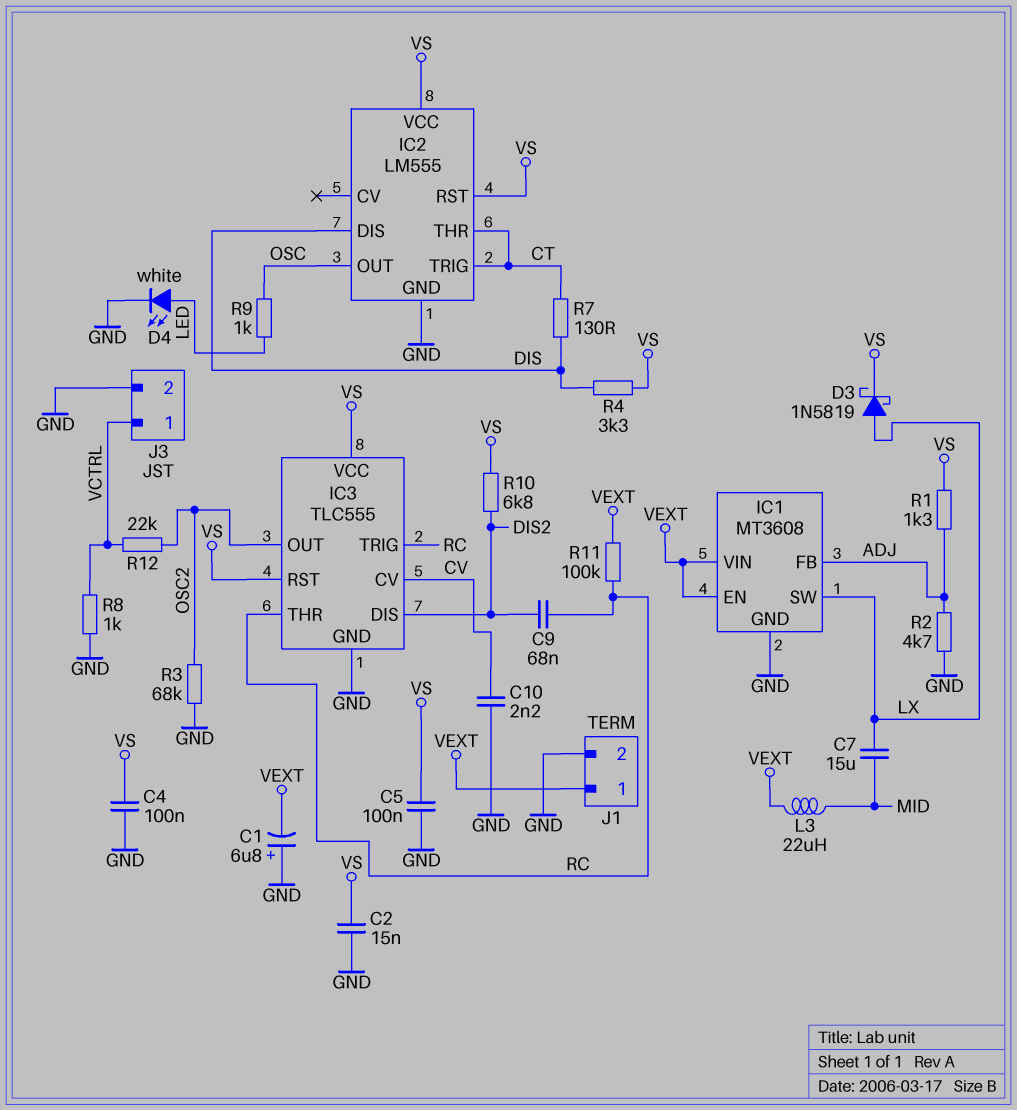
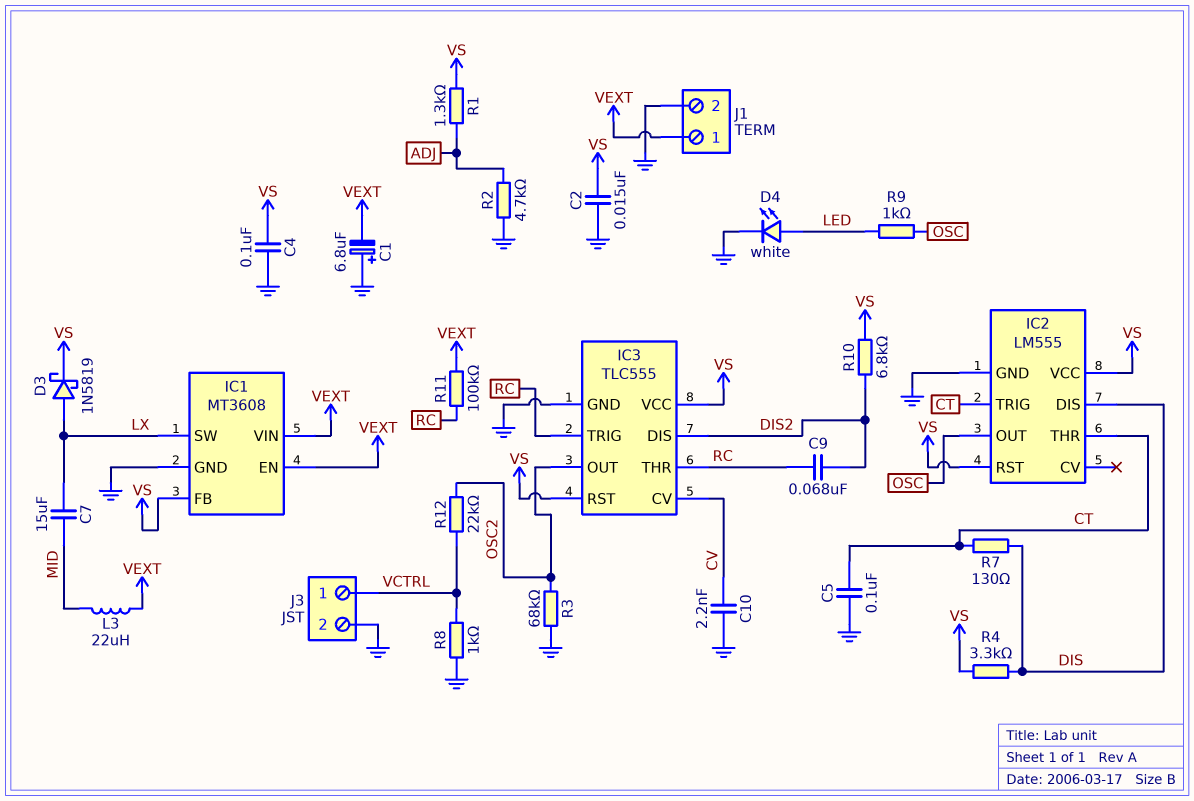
C5: 100nF (GND, VS) -> 100nF (CT, GND)
IC1 pin FB: ADJ -> VS

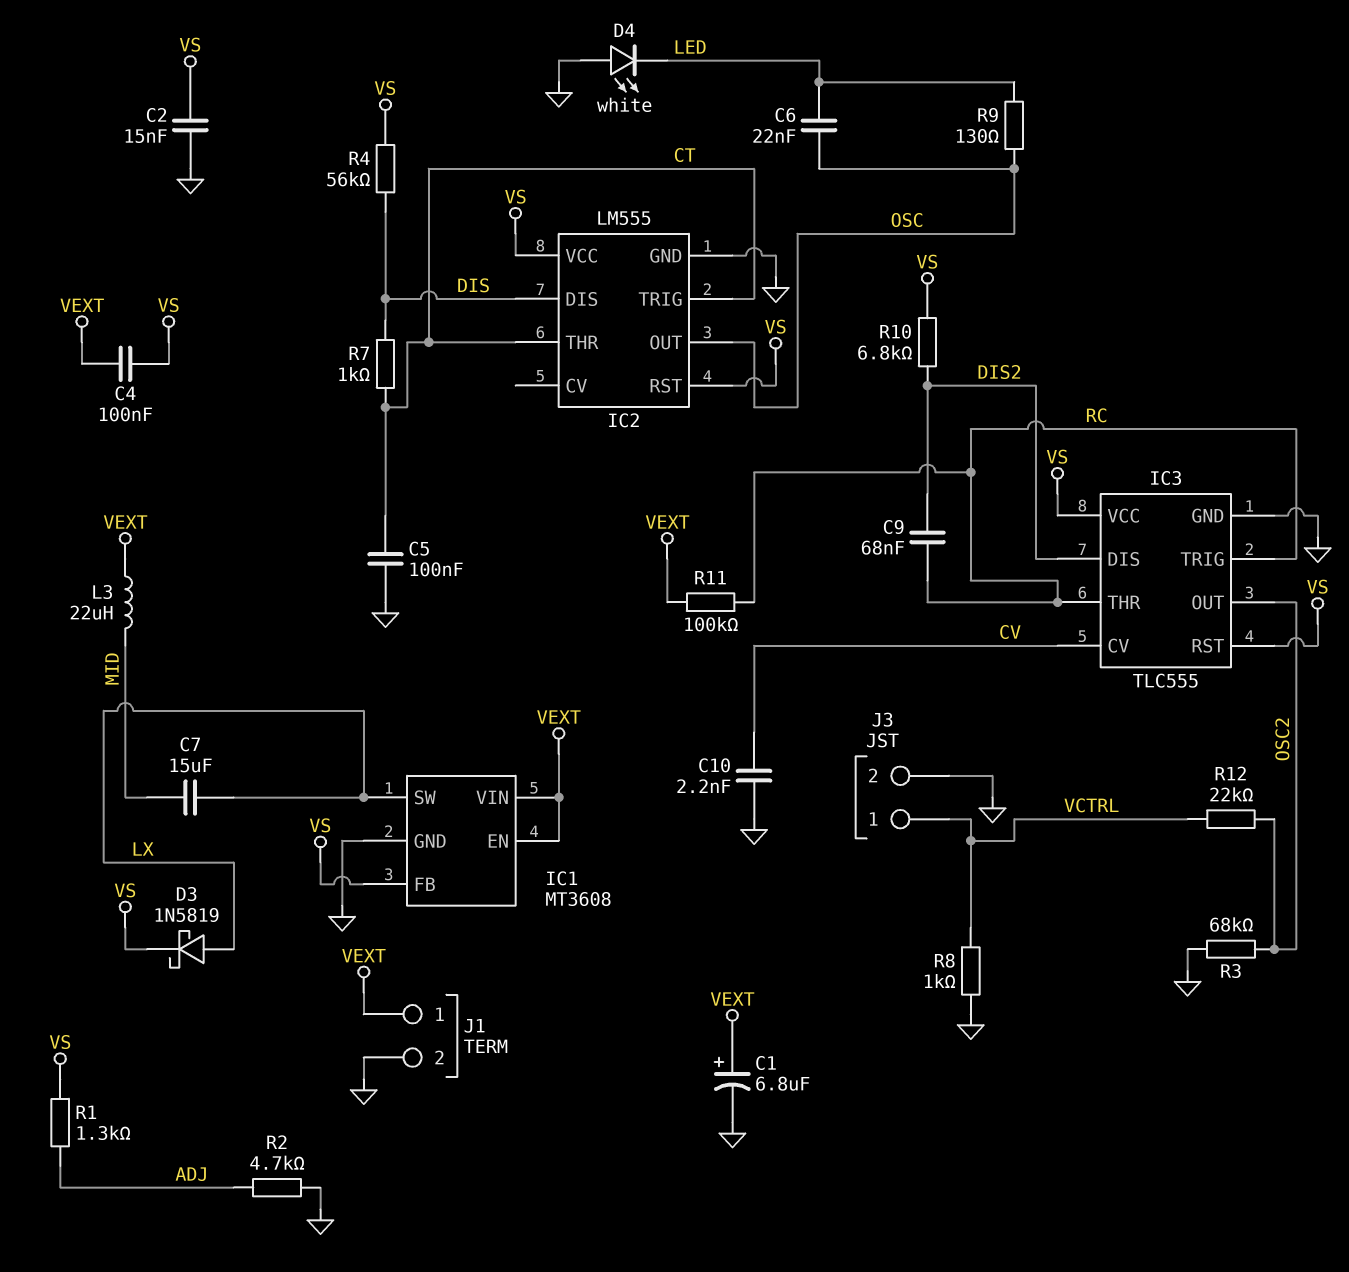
C1: 6.8uF (plus GND, minus VEXT) -> 6.8uF (plus VEXT, minus GND)
C4: 100nF (GND, VS) -> 100nF (VEXT, VS)
C6: none -> 22nF (LED, OSC)
D4: LED white (A LED, K GND) -> LED white (A GND, K LED)
R4: 3.3k (DIS, VS) -> 56k (DIS, VS)
R7: 130 (CT, DIS) -> 1k (CT, DIS)
R9: 1k (LED, OSC) -> 130 (LED, OSC)

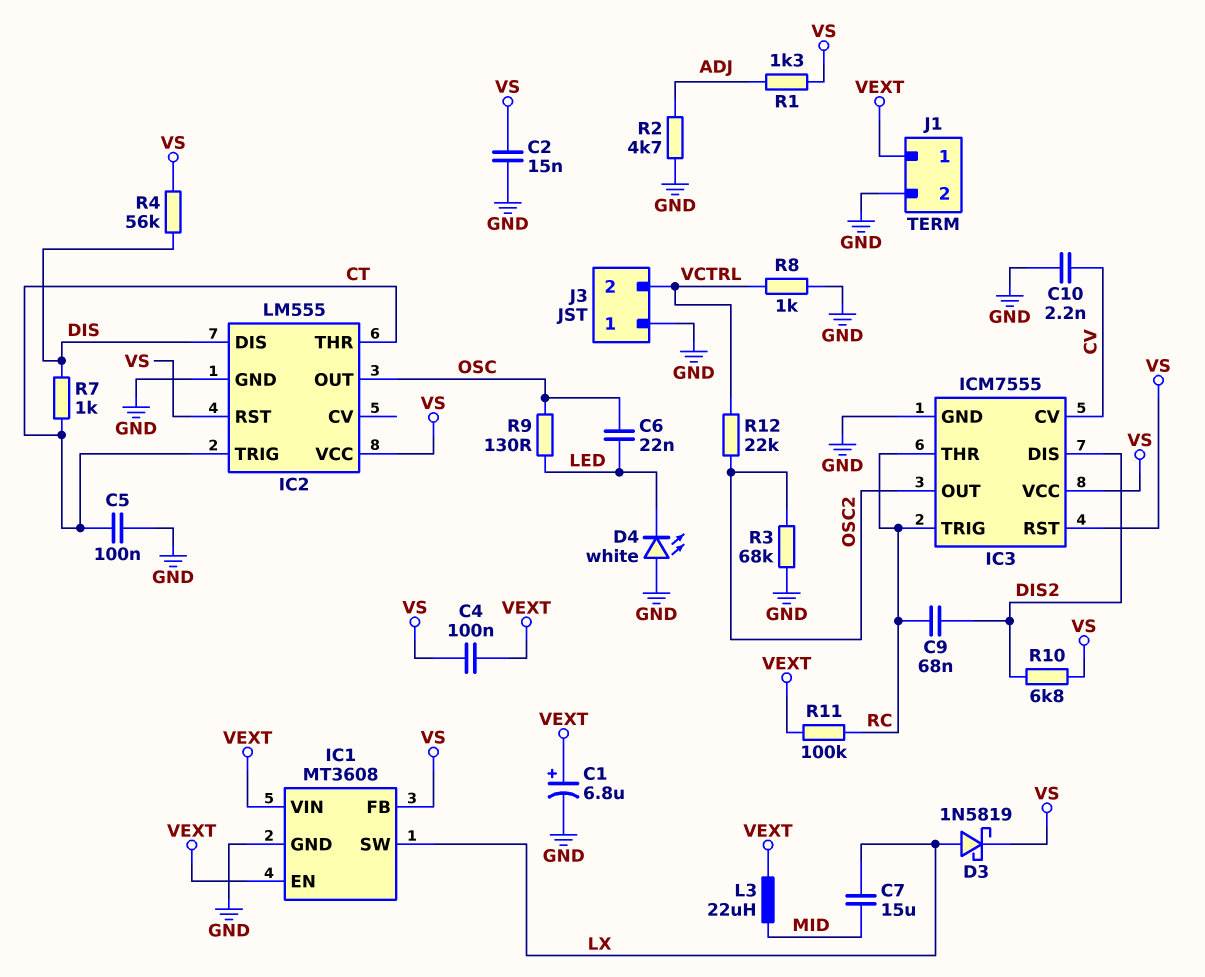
IC3: TLC555 -> ICM7555
J3 pin 1: VCTRL -> GND
J3 pin 2: GND -> VCTRL

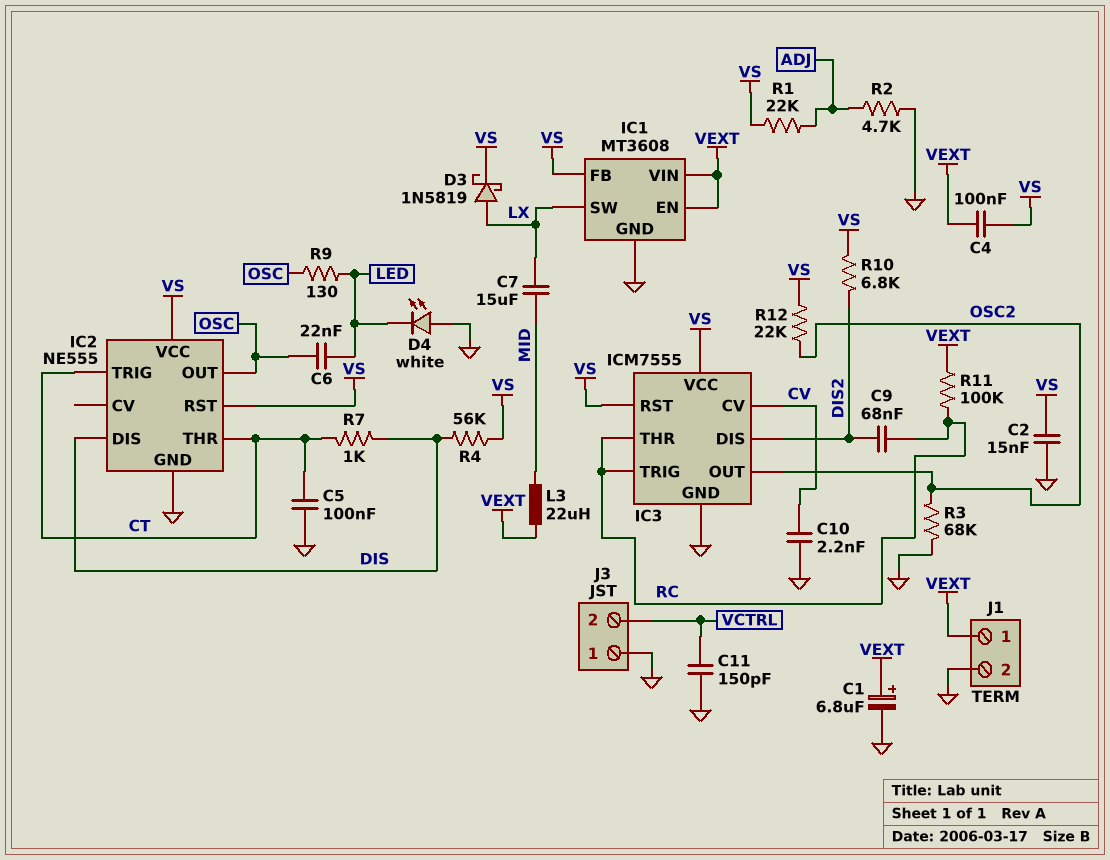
C11: none -> 150pF (GND, VCTRL)
IC2: LM555 -> NE555
R1: 1.3k (ADJ, VS) -> 22k (ADJ, VS)
R8: 1k (GND, VCTRL) -> none
R12: 22k (OSC2, VCTRL) -> 22k (OSC2, VS)

